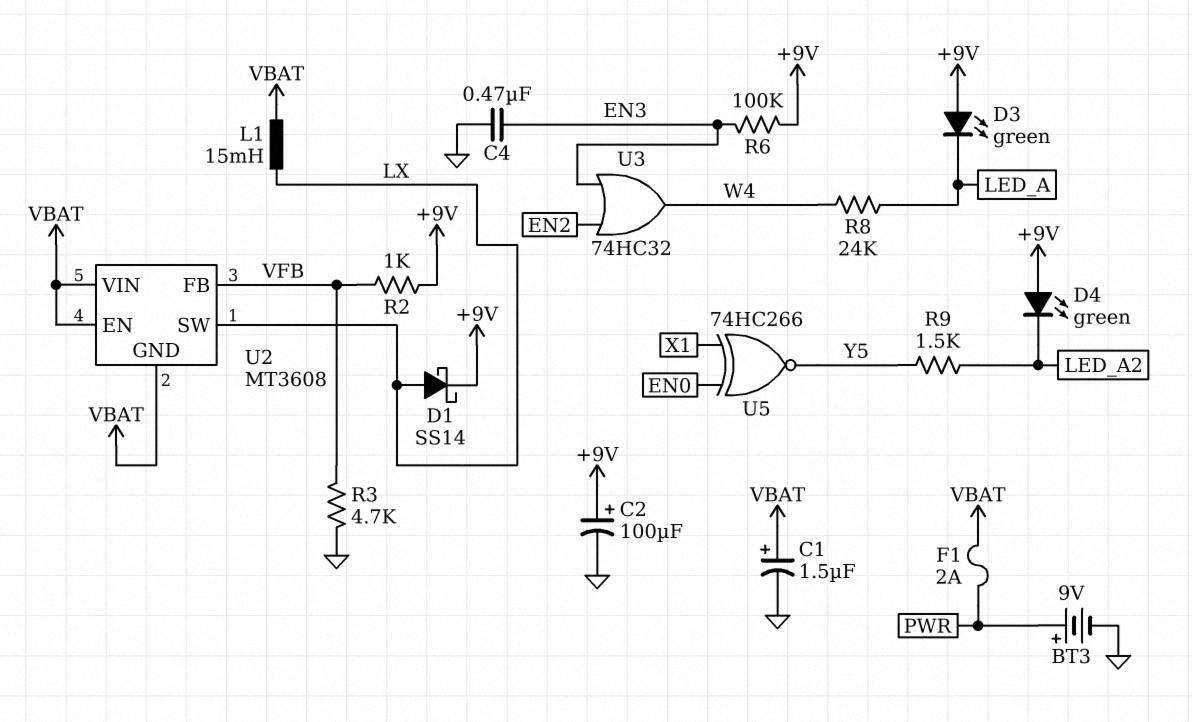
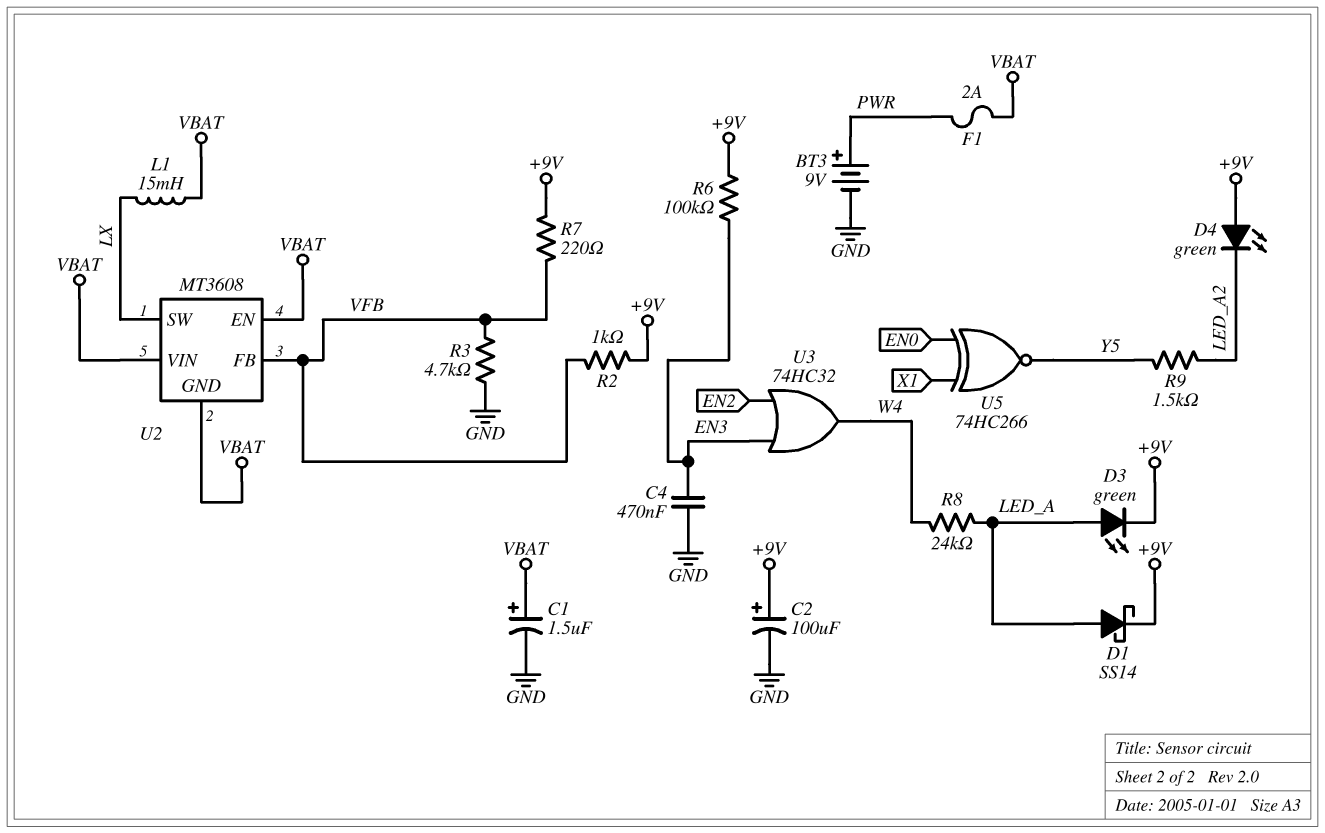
D1: schottky SS14 (A LX, K +9V) -> schottky SS14 (A LED_A, K +9V)
D3: LED green (A +9V, K LED_A) -> LED green (A LED_A, K +9V)
R7: none -> 220 (+9V, VFB)

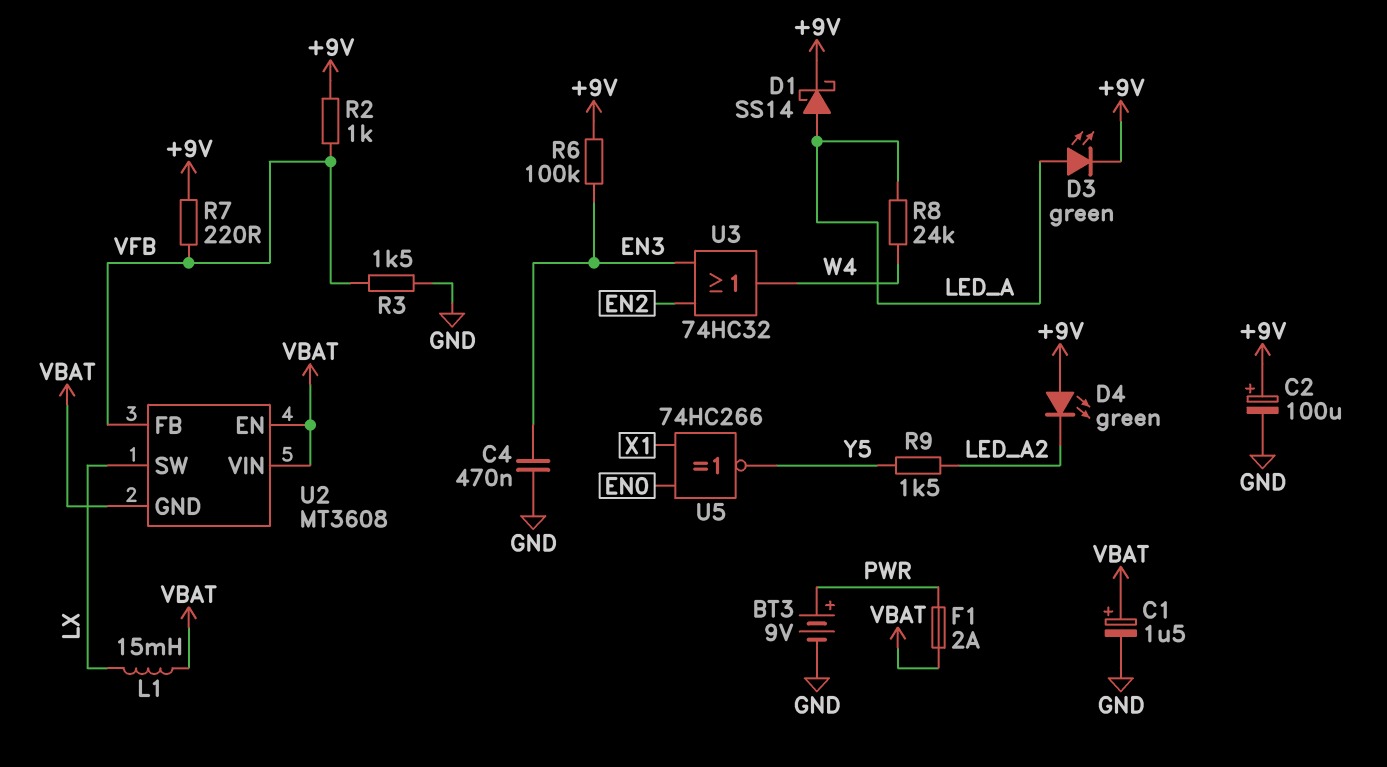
R3: 4.7k (GND, VFB) -> 1.5k (GND, VFB)

